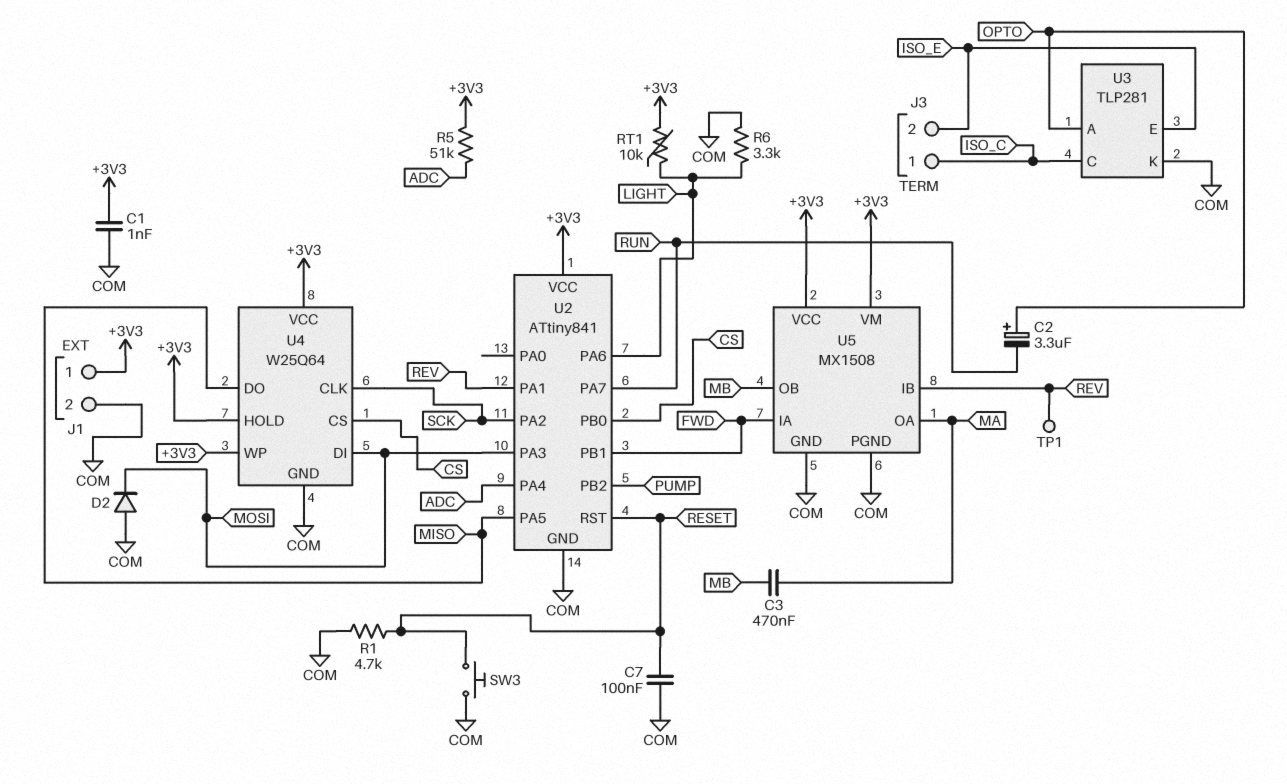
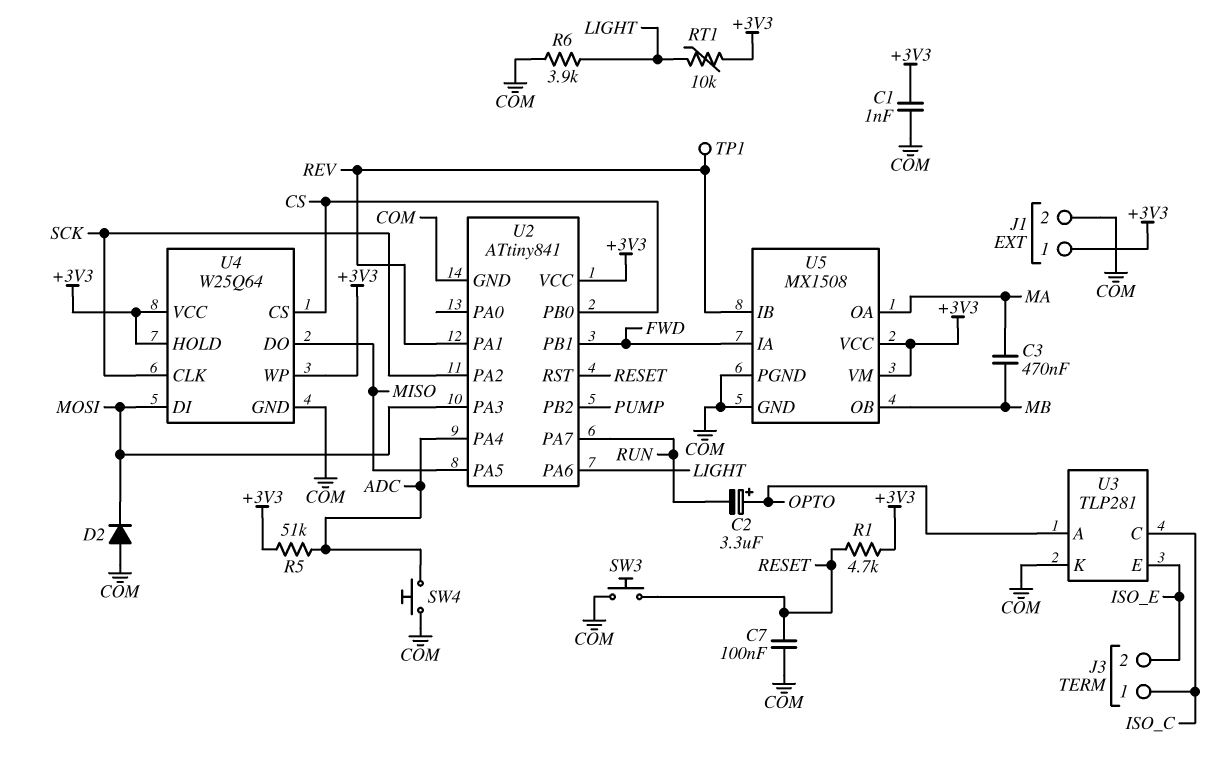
R1: 4.7k (COM, RESET) -> 4.7k (+3V3, RESET)
R6: 3.3k (COM, LIGHT) -> 3.9k (COM, LIGHT)
SW4: none -> button (ADC, COM)

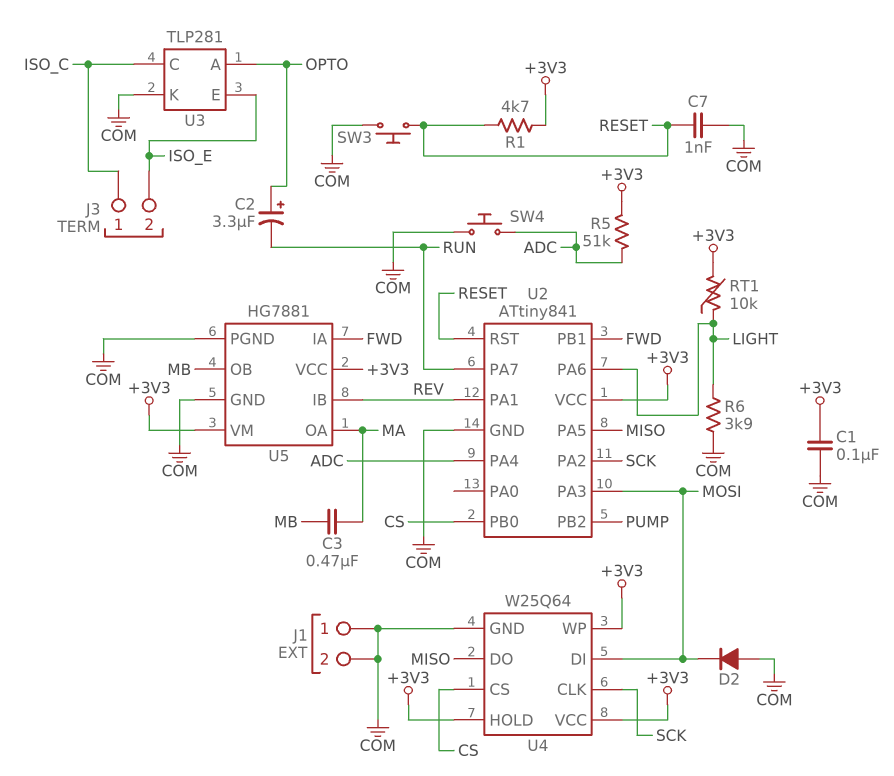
C1: 1nF (+3V3, COM) -> 100nF (+3V3, COM)
C7: 100nF (COM, RESET) -> 1nF (COM, RESET)
J1 pin 1: +3V3 -> COM
TP1: test point (REV) -> none
U5: MX1508 -> HG7881

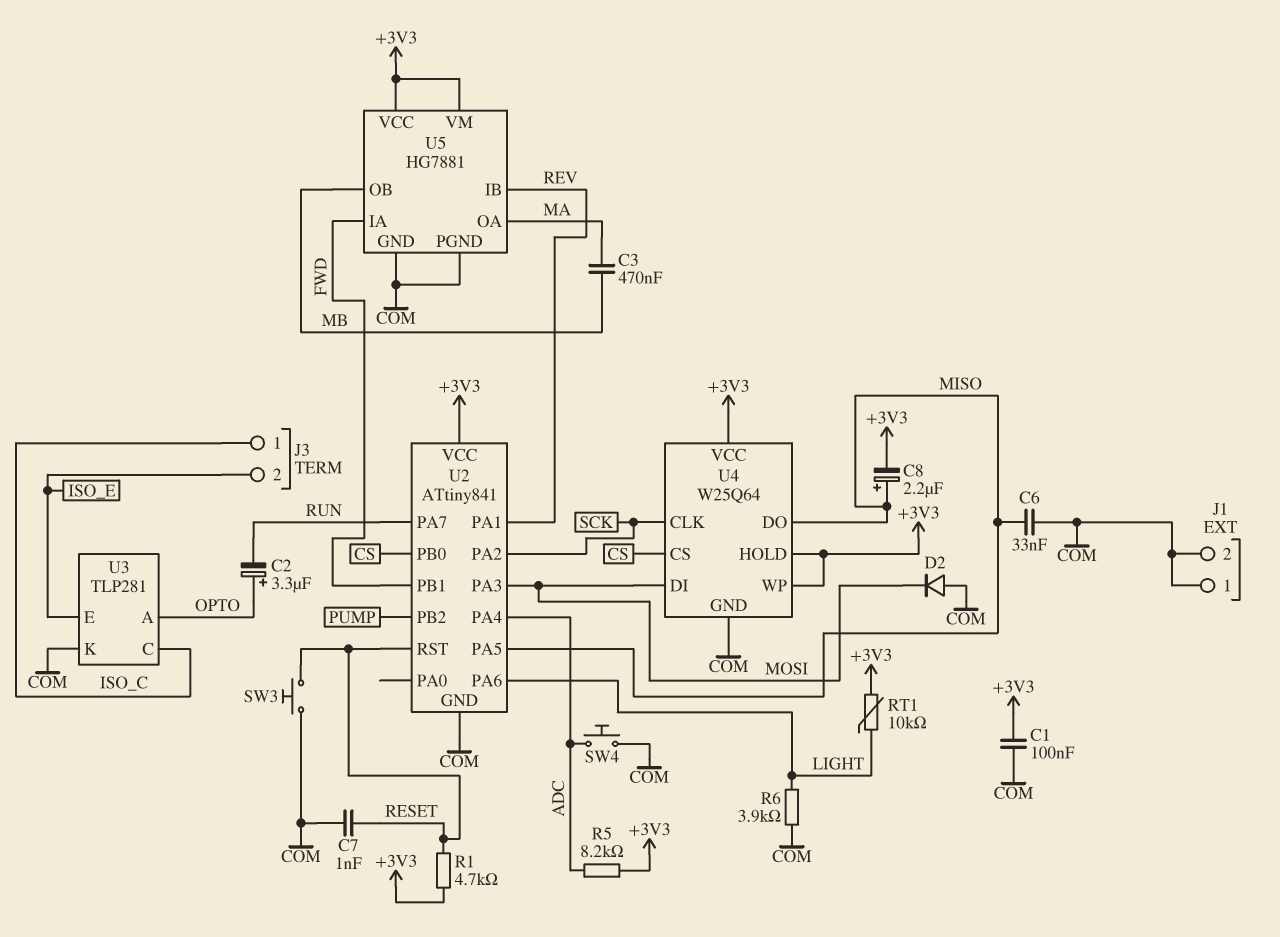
C6: none -> 33nF (COM, MISO)
C8: none -> 2.2uF (plus MISO, minus +3V3)
R5: 51k (+3V3, ADC) -> 8.2k (+3V3, ADC)

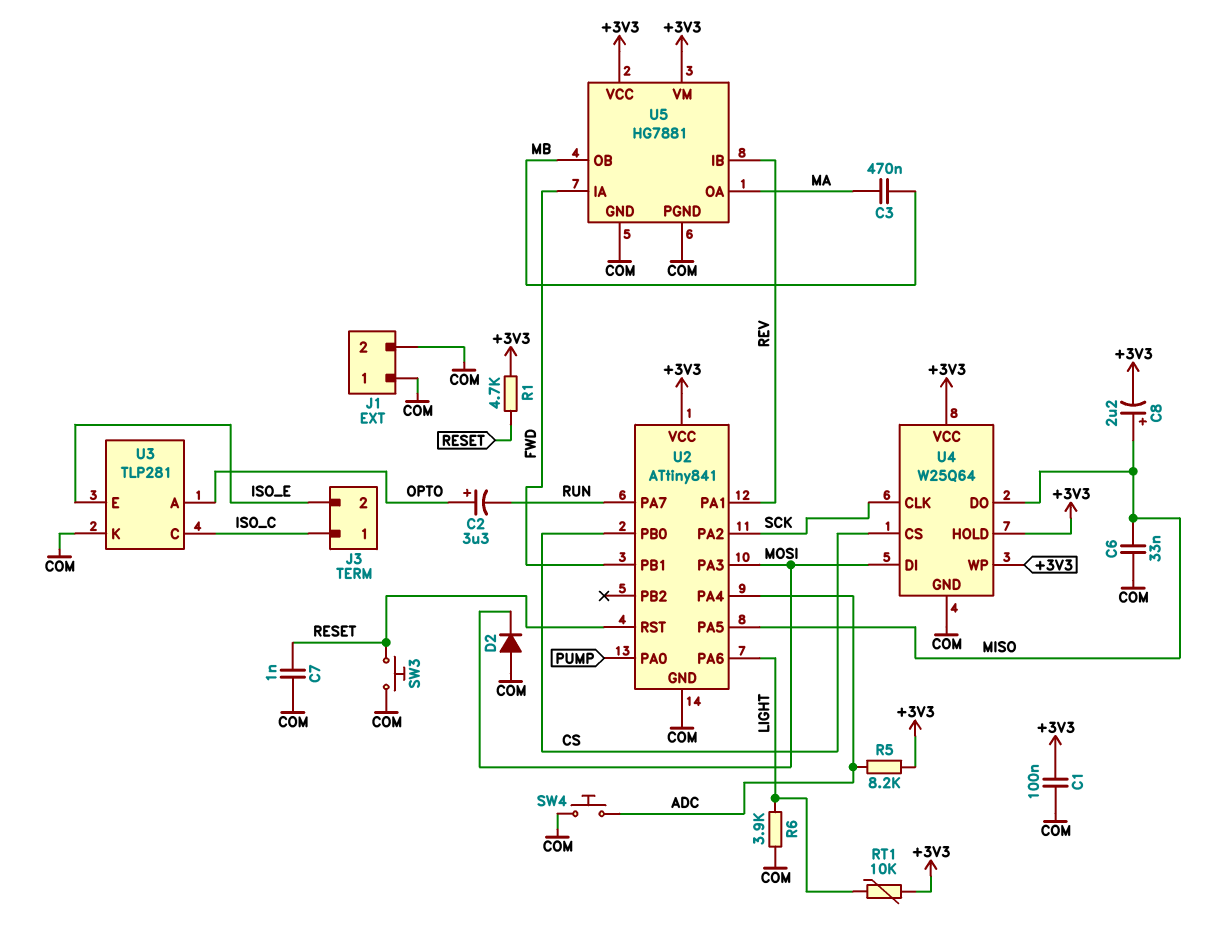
U2 pin PA0: none -> PUMP
U2 pin PB2: PUMP -> none

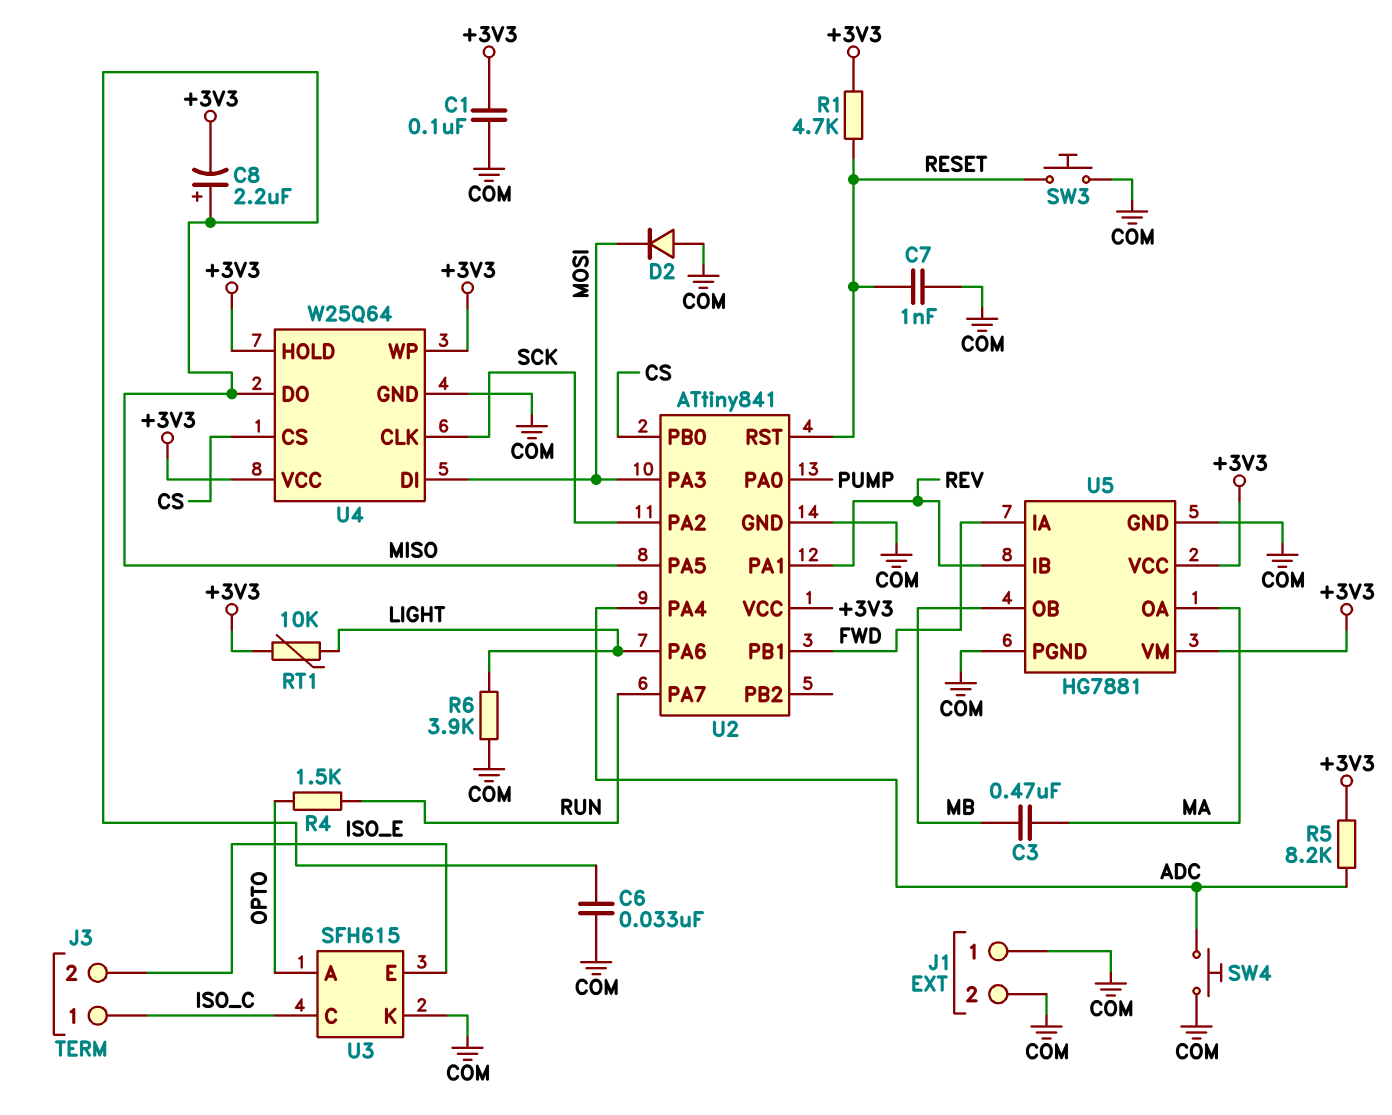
C2: 3.3uF (plus OPTO, minus RUN) -> none
R4: none -> 1.5k (OPTO, RUN)
U3: TLP281 -> SFH615

